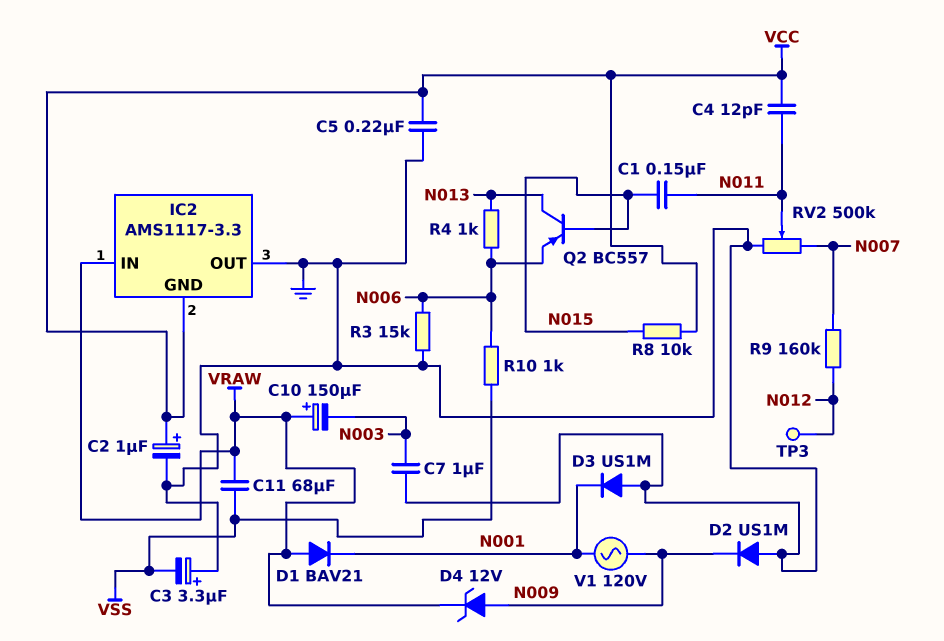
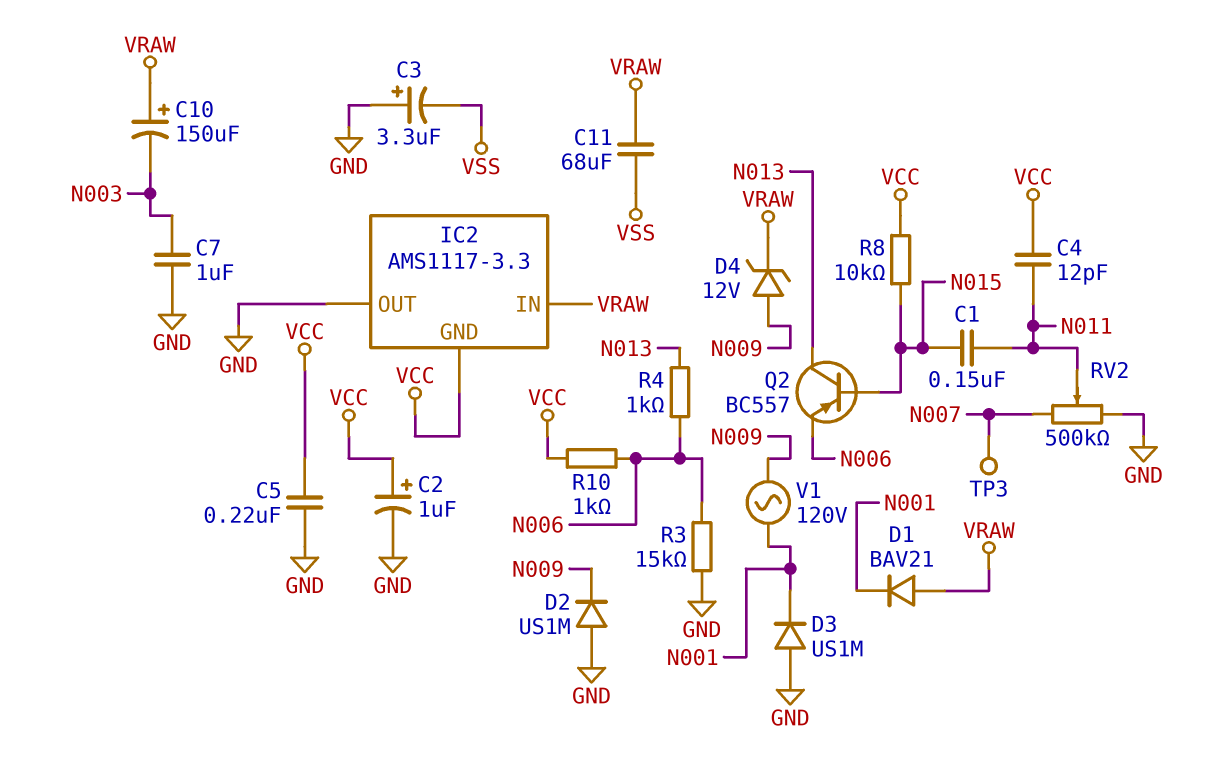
R9: 160k (N007, N012) -> none
R10: 1k (N006, VSS) -> 1k (N006, VCC)
TP3: test point (N012) -> test point (N007)

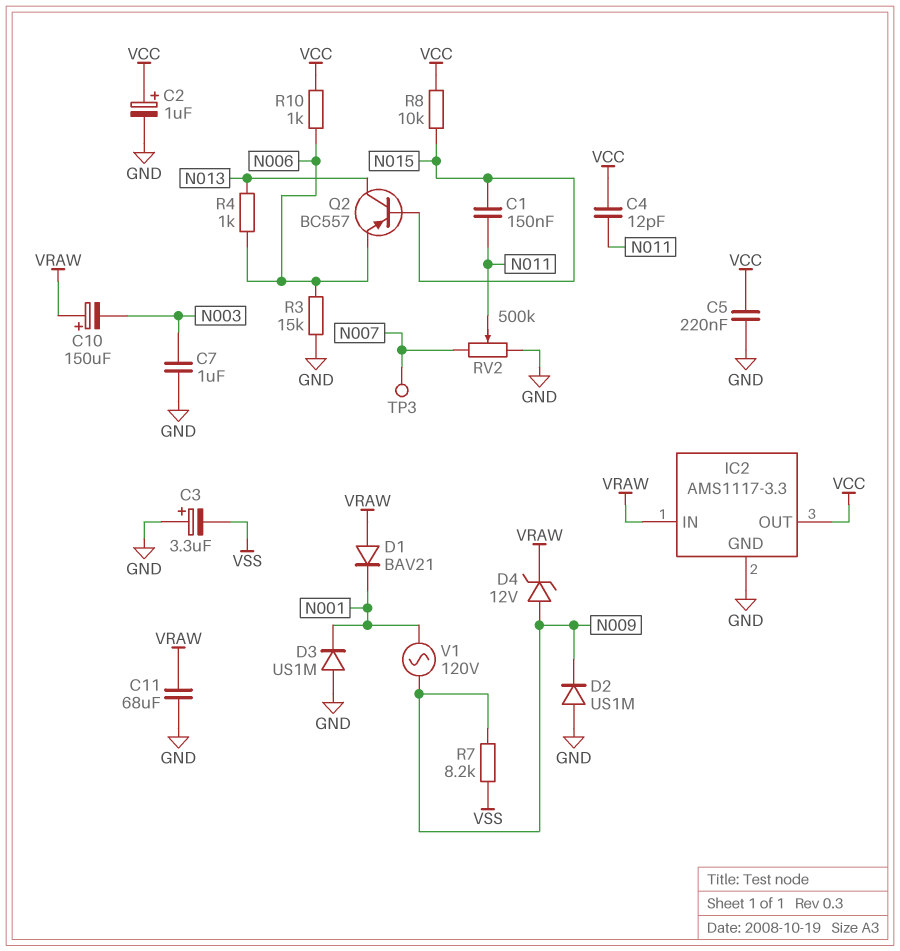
C11: 68uF (VRAW, VSS) -> 68uF (GND, VRAW)
IC2 pin GND: VCC -> GND
IC2 pin OUT: GND -> VCC
R7: none -> 8.2k (N009, VSS)

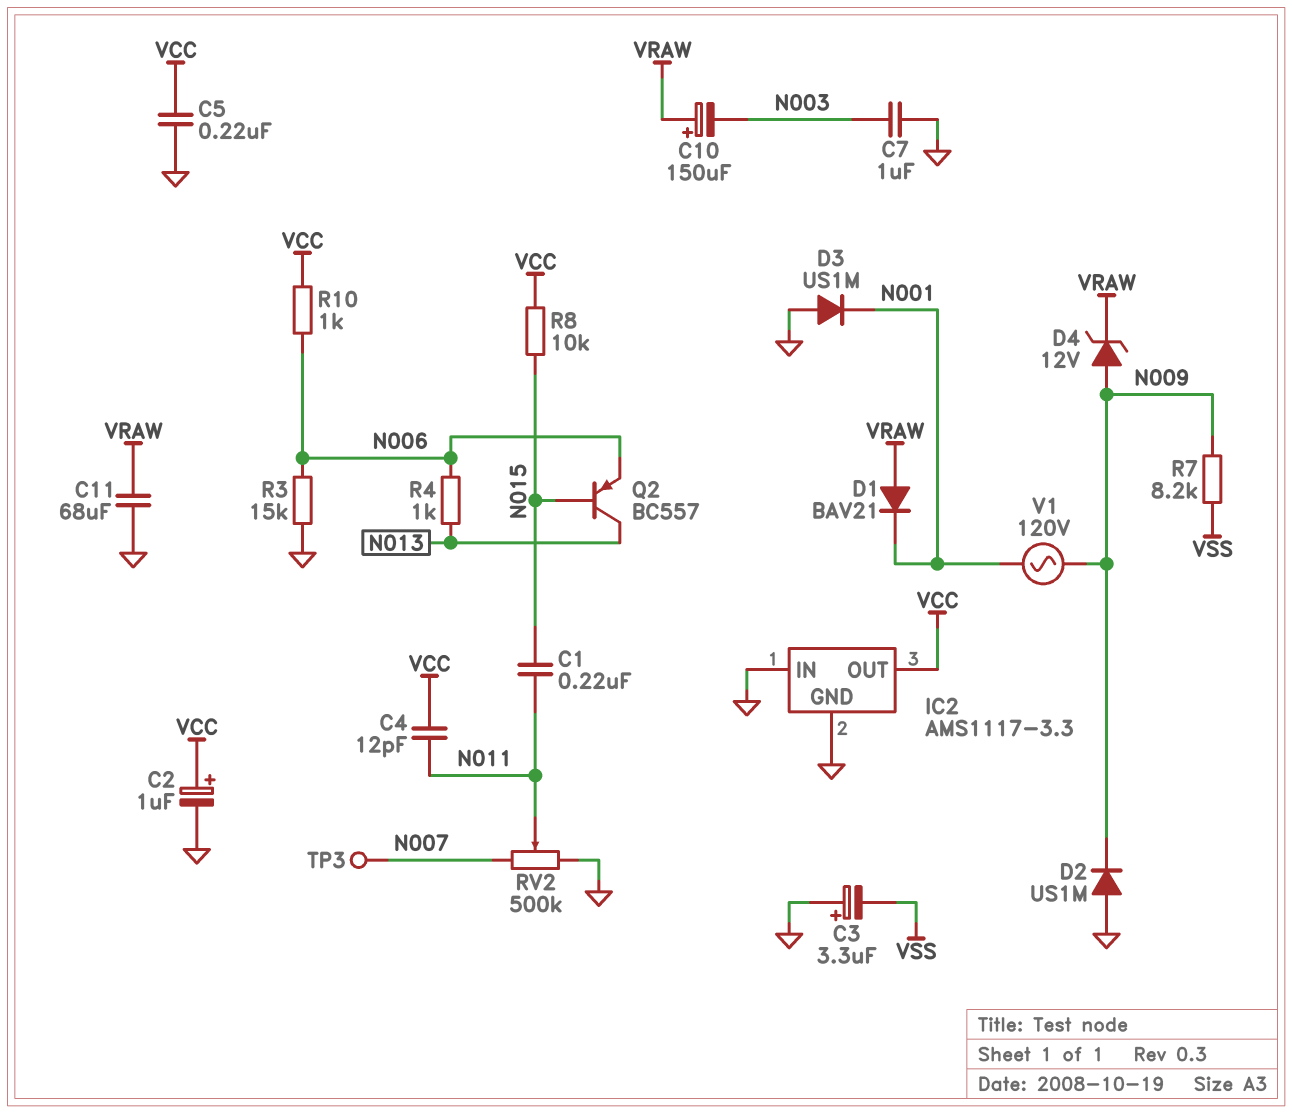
C1: 150nF (N011, N015) -> 220nF (N011, N015)
IC2 pin IN: VRAW -> GND

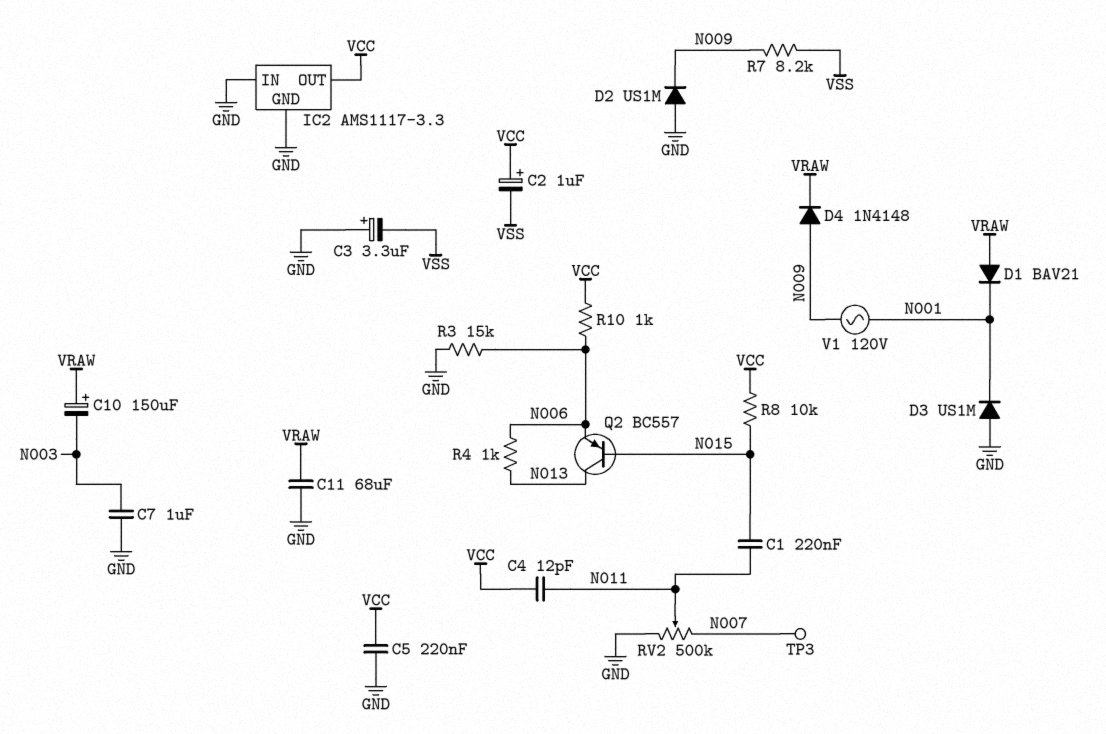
C2: 1uF (plus VCC, minus GND) -> 1uF (plus VCC, minus VSS)
D4: zener 12V (A N009, K VRAW) -> diode 1N4148 (A N009, K VRAW)

